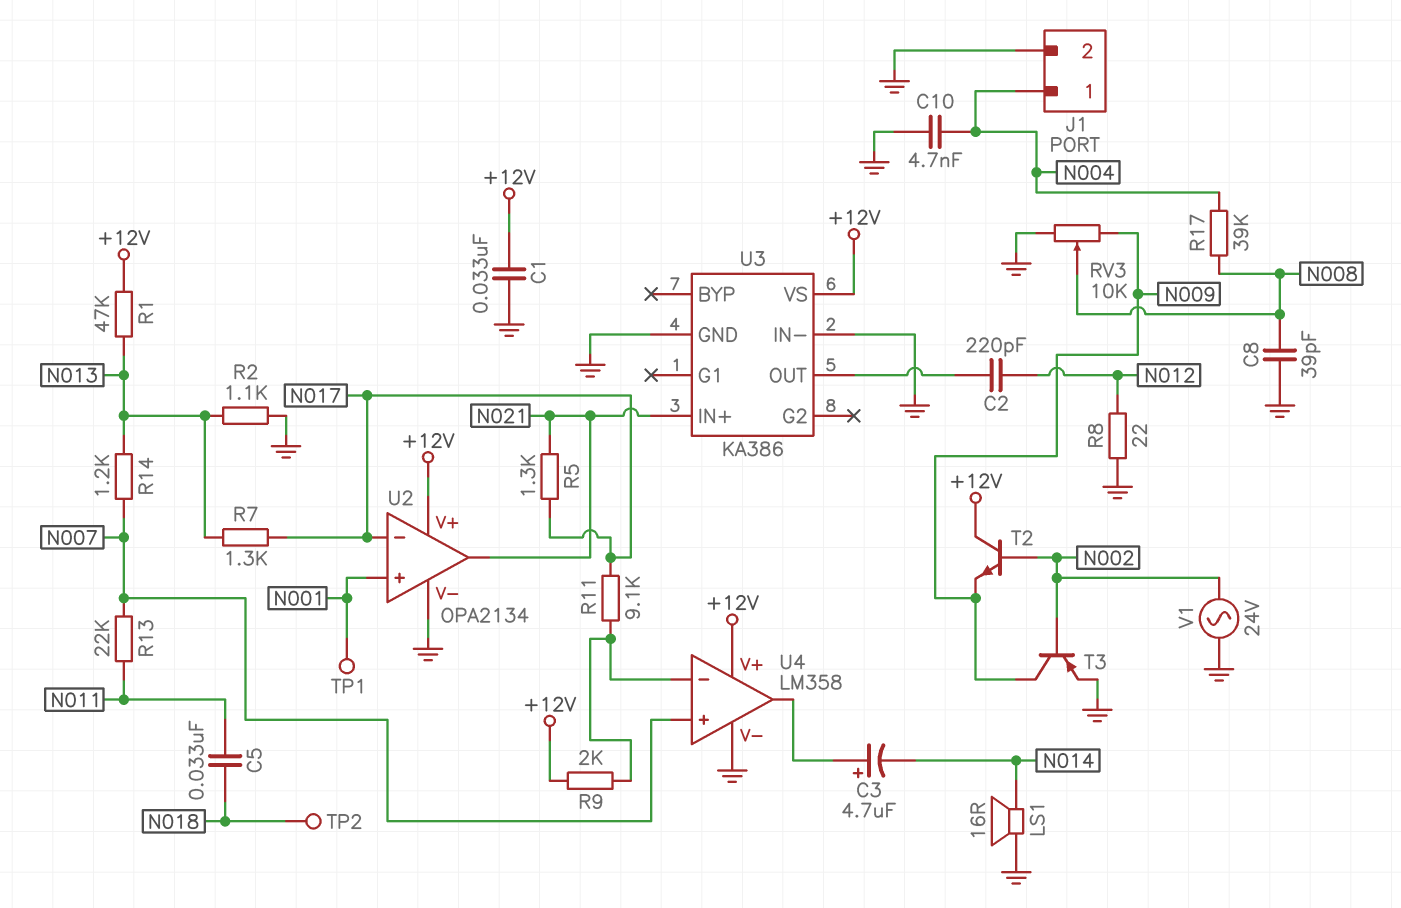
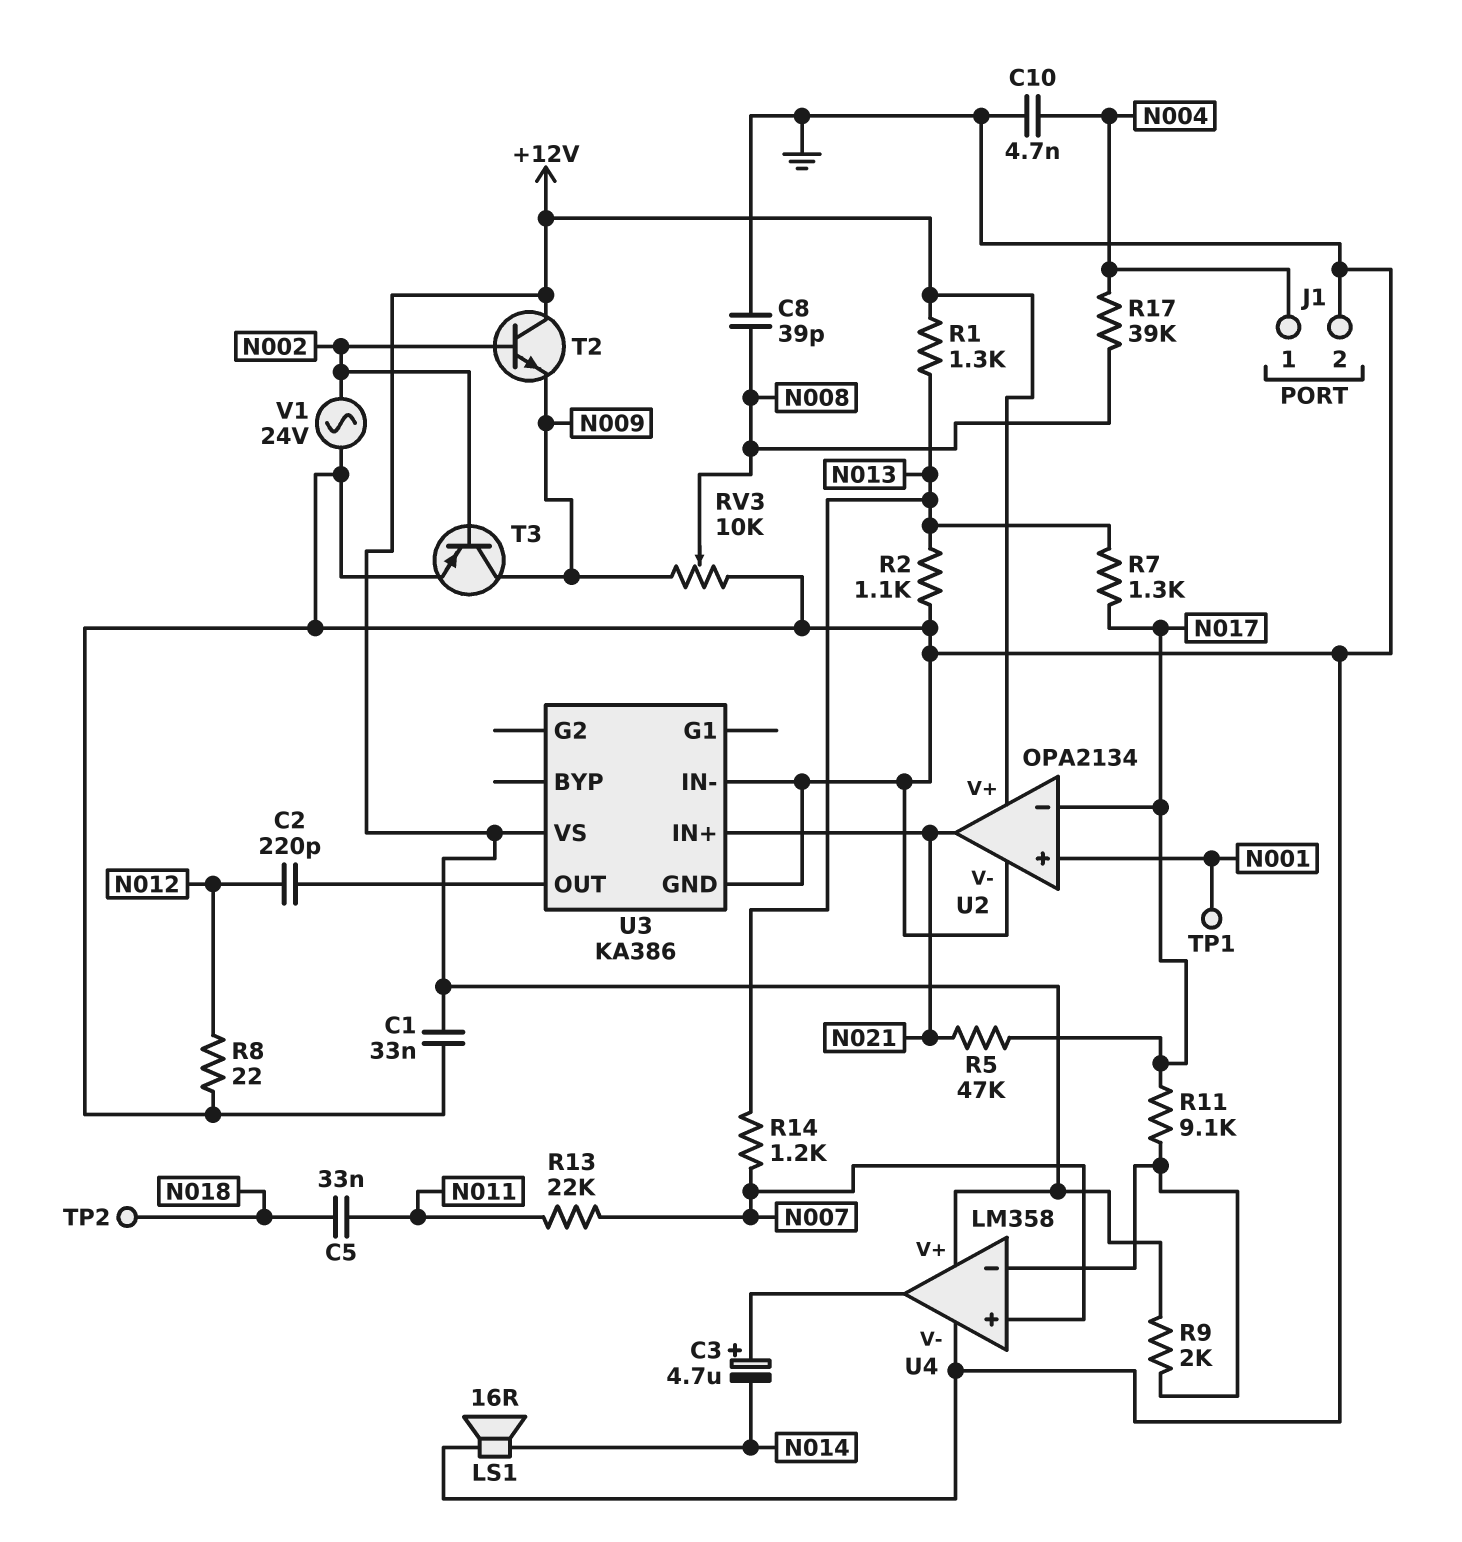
R1: 47k (+12V, N013) -> 1.3k (+12V, N013)
R5: 1.3k (N017, N021) -> 47k (N017, N021)

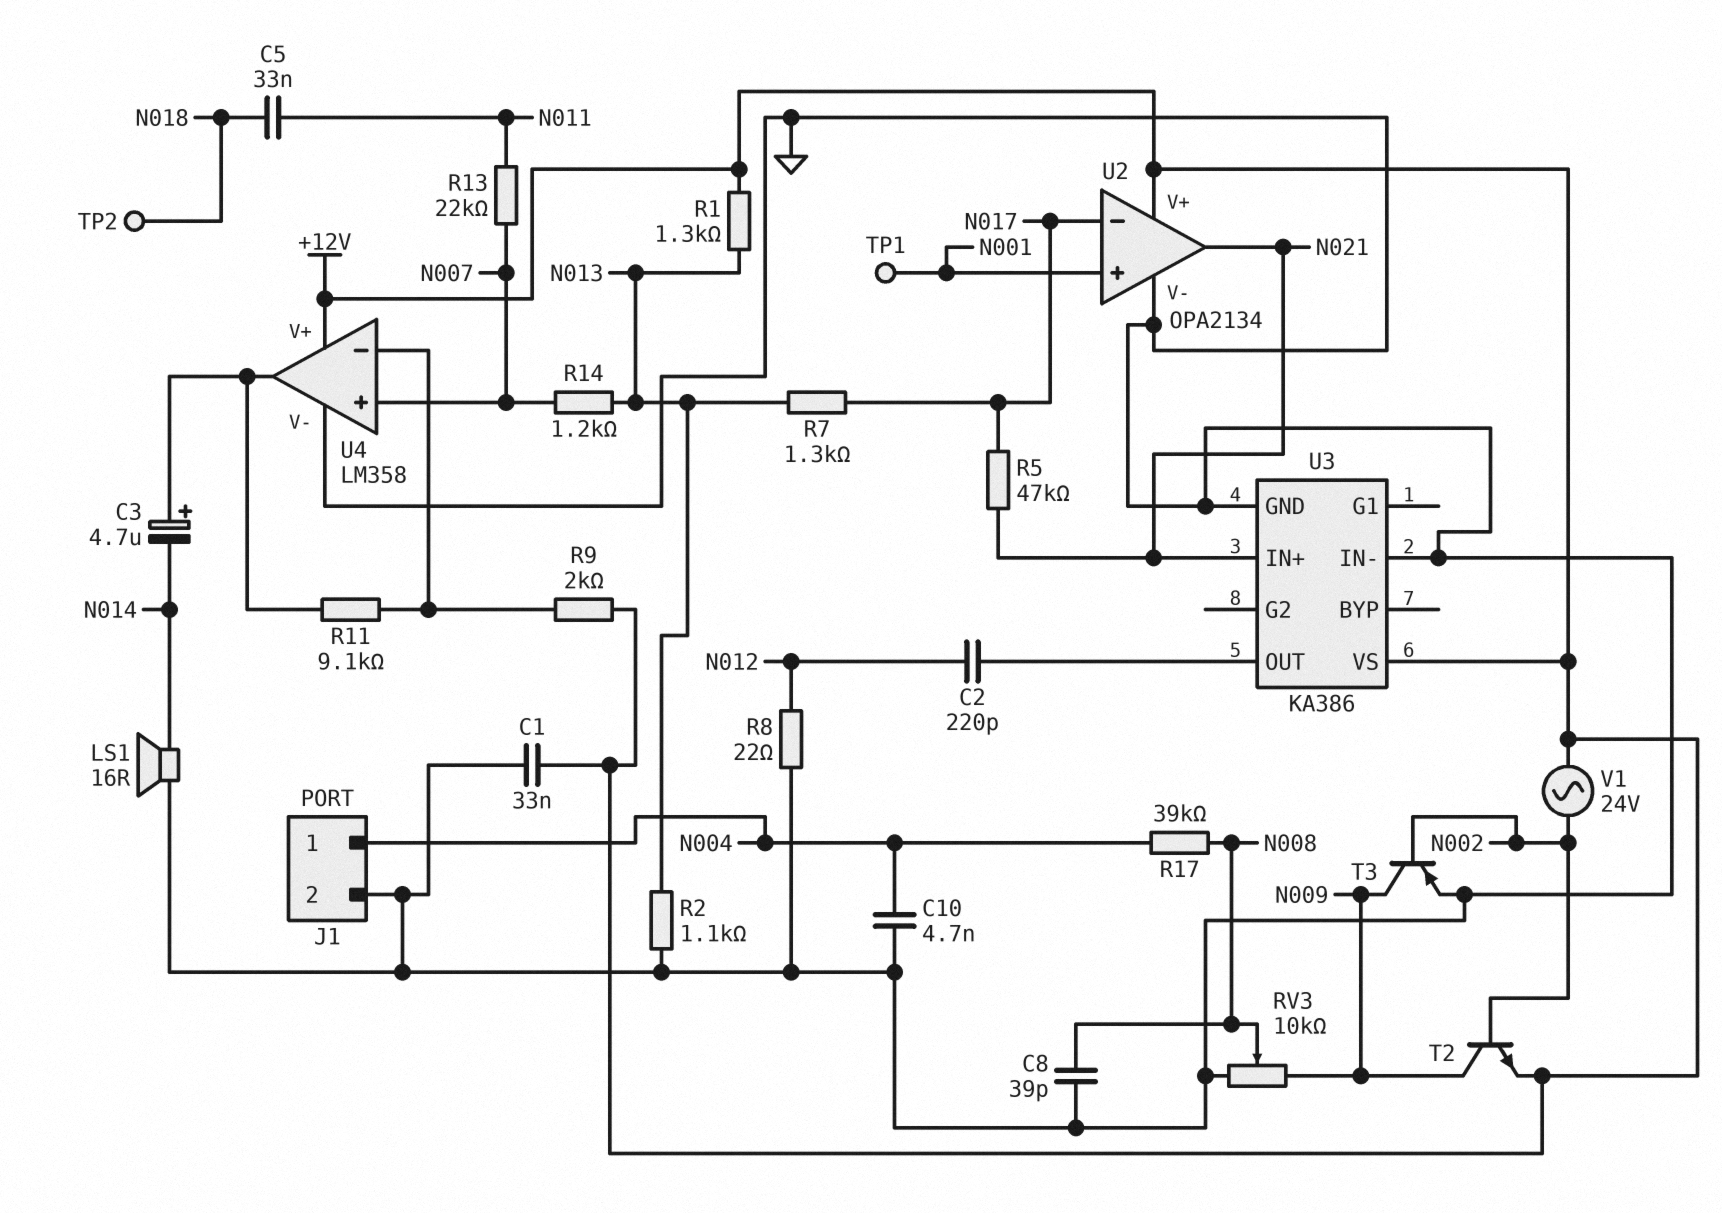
R11: 9.1k (N017, U4/in-) -> 9.1k (U4/in-, U4/out)
T2: NPN (B N002, C +12V, E N009) -> NPN (B N002, C N009, E +12V)
V1: AC 24V (GND, N002) -> AC 24V (+12V, N002)

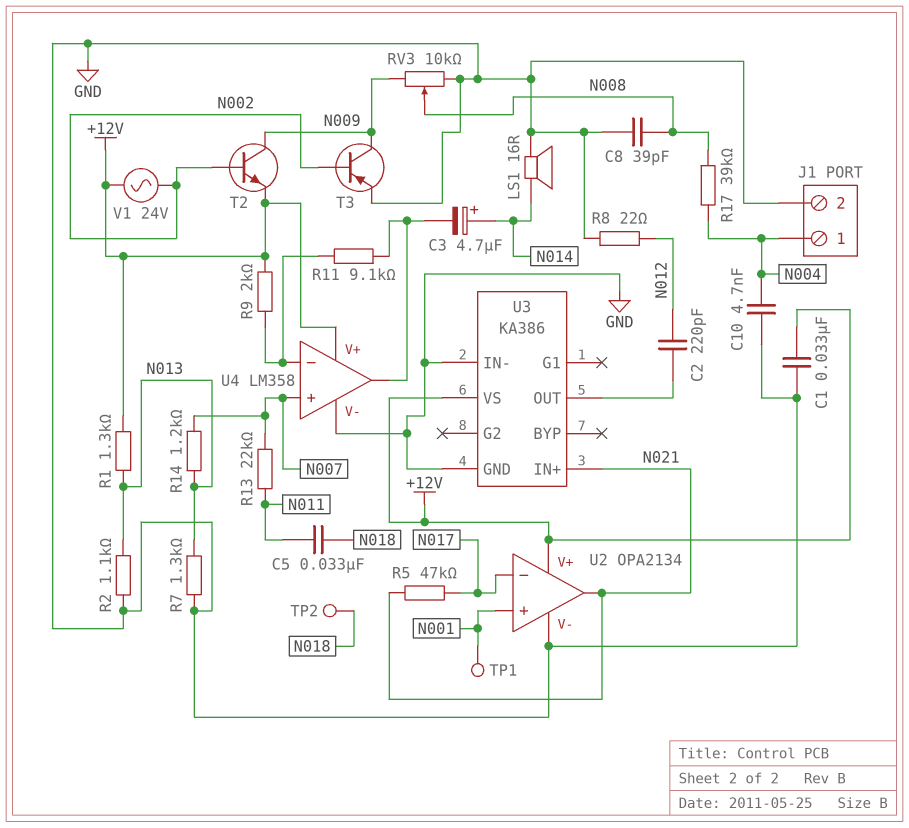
C3: 4.7uF (plus U4/out, minus N014) -> 4.7uF (plus N014, minus U4/out)
R7: 1.3k (N013, N017) -> 1.3k (GND, N013)

